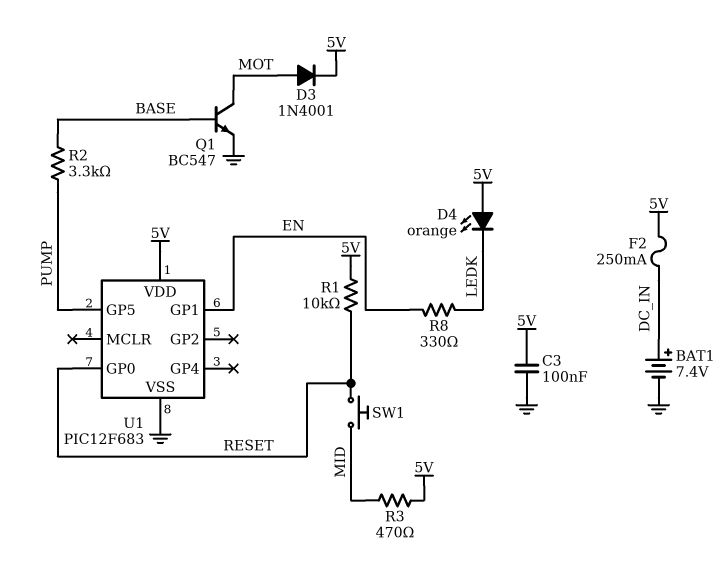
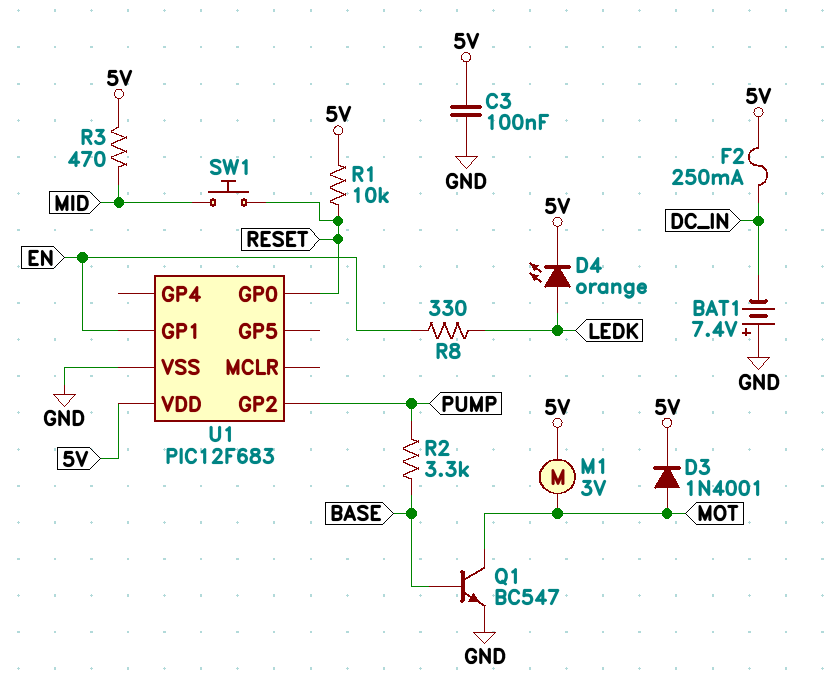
BAT1: 7.4V (plus DC_IN, minus GND) -> 7.4V (plus GND, minus DC_IN)
D4: LED orange (A 5V, K LEDK) -> LED orange (A LEDK, K 5V)
M1: none -> motor 3V (5V, MOT)
U1 pin GP2: none -> PUMP
U1 pin GP5: PUMP -> none

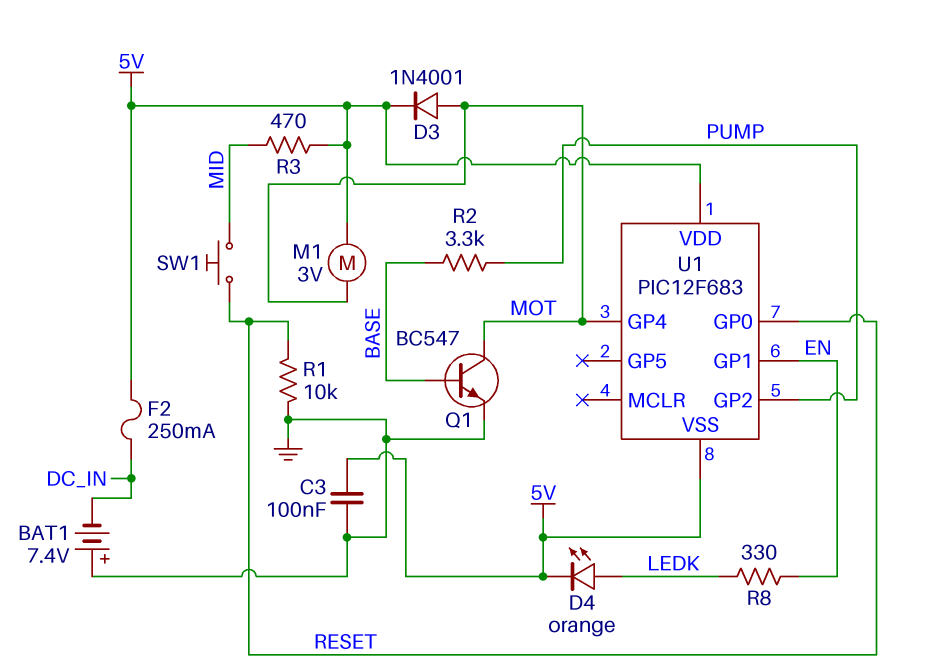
R1: 10k (5V, RESET) -> 10k (GND, RESET)
U1 pin GP4: none -> MOT
U1 pin VSS: GND -> 5V

